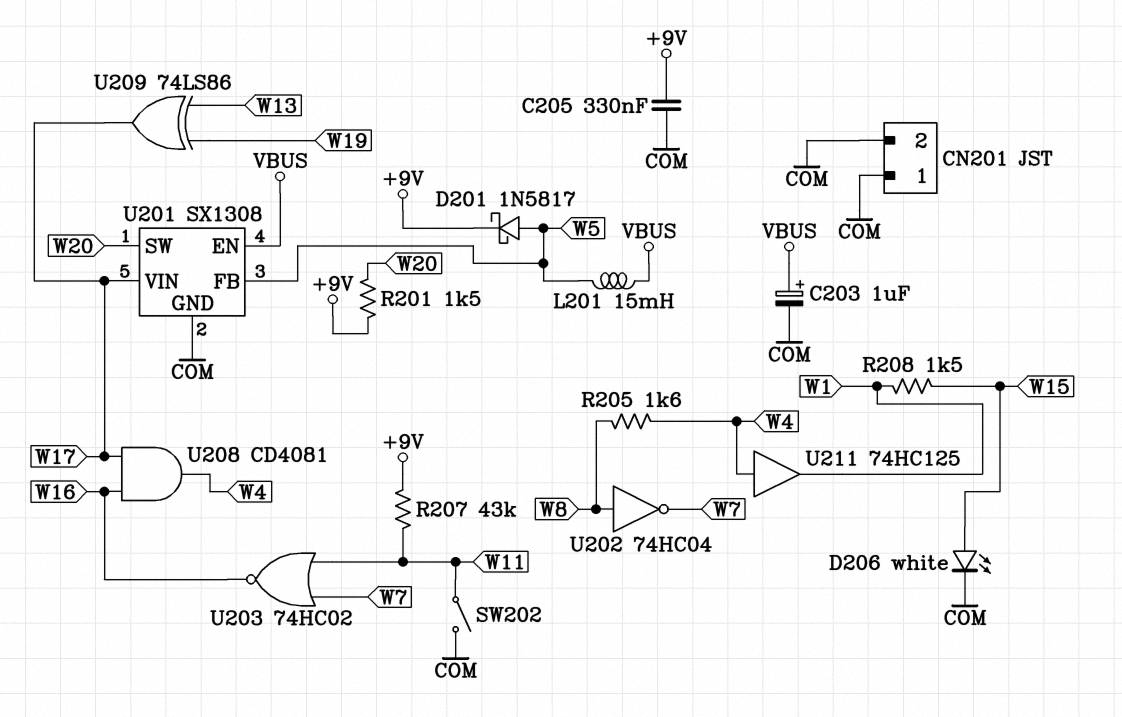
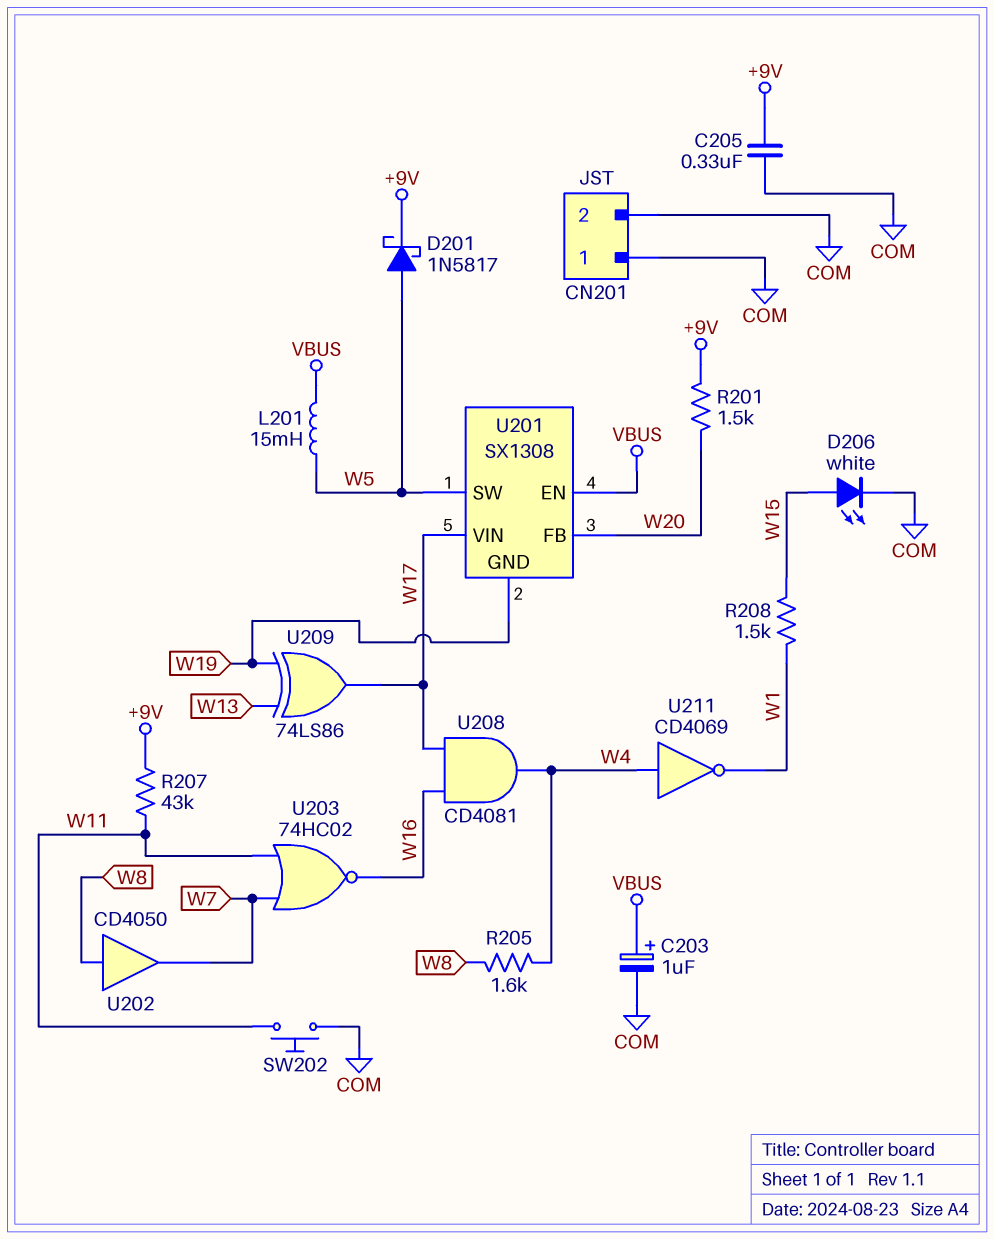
SW202: switch (COM, W11) -> button (COM, W11)
U201 pin FB: W5 -> W20
U201 pin GND: COM -> W19
U201 pin SW: W20 -> W5
U202: NOT 74HC04 (in W8, out W7) -> buffer CD4050 (in W8, out W7)
U211: buffer 74HC125 (in W4, out W1) -> NOT CD4069 (in W4, out W1)

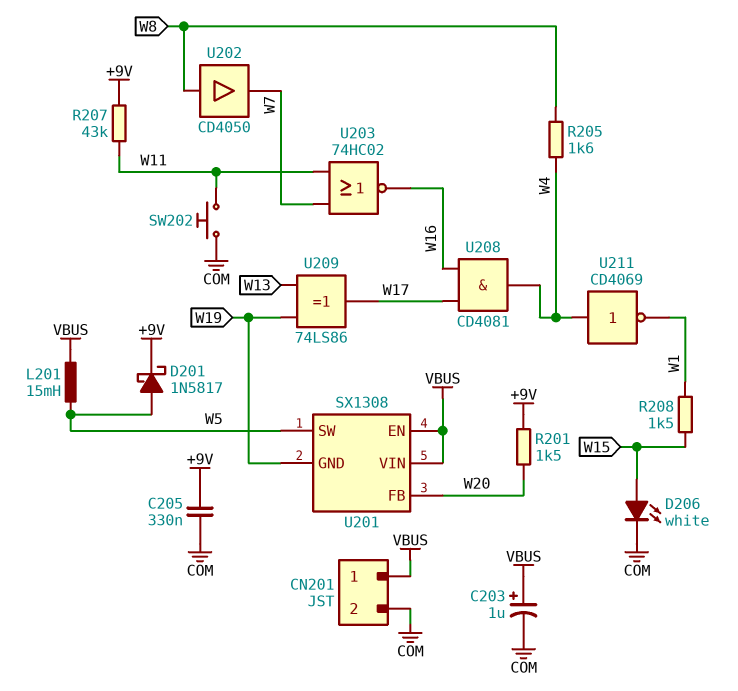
CN201 pin 1: COM -> VBUS
U201 pin VIN: W17 -> VBUS

